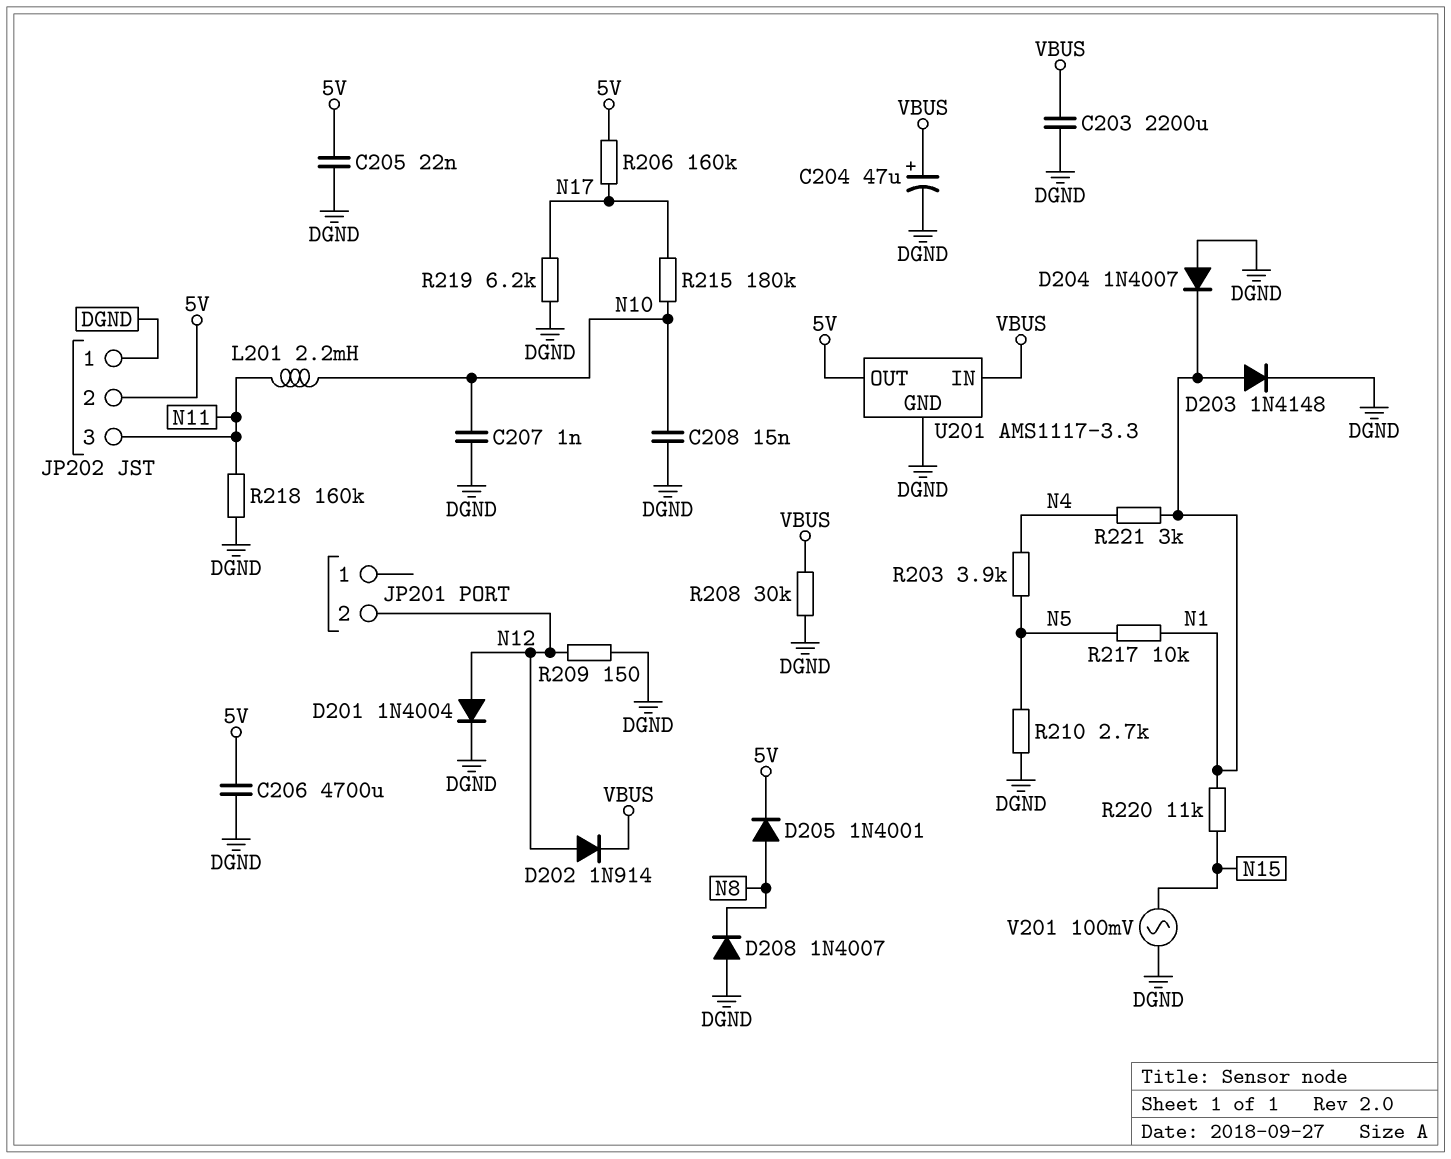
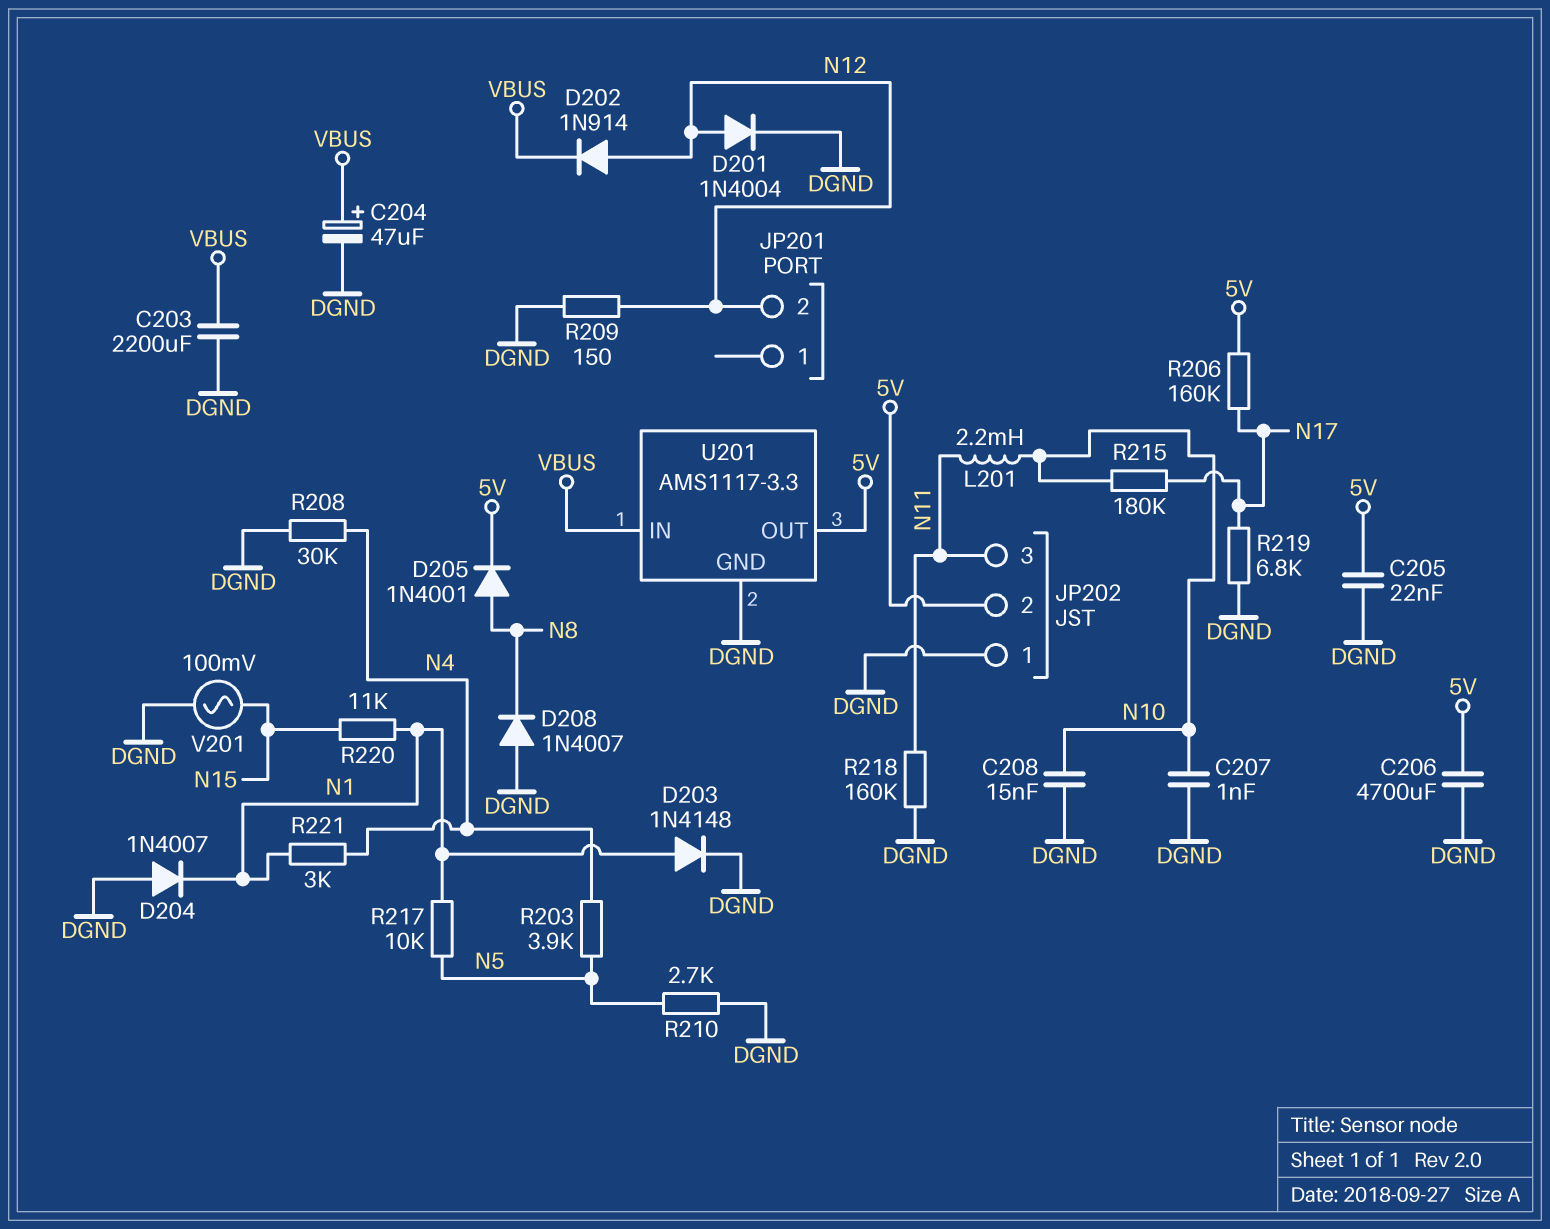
R208: 30k (DGND, VBUS) -> 30k (DGND, N4)
R219: 6.2k (DGND, N17) -> 6.8k (DGND, N17)

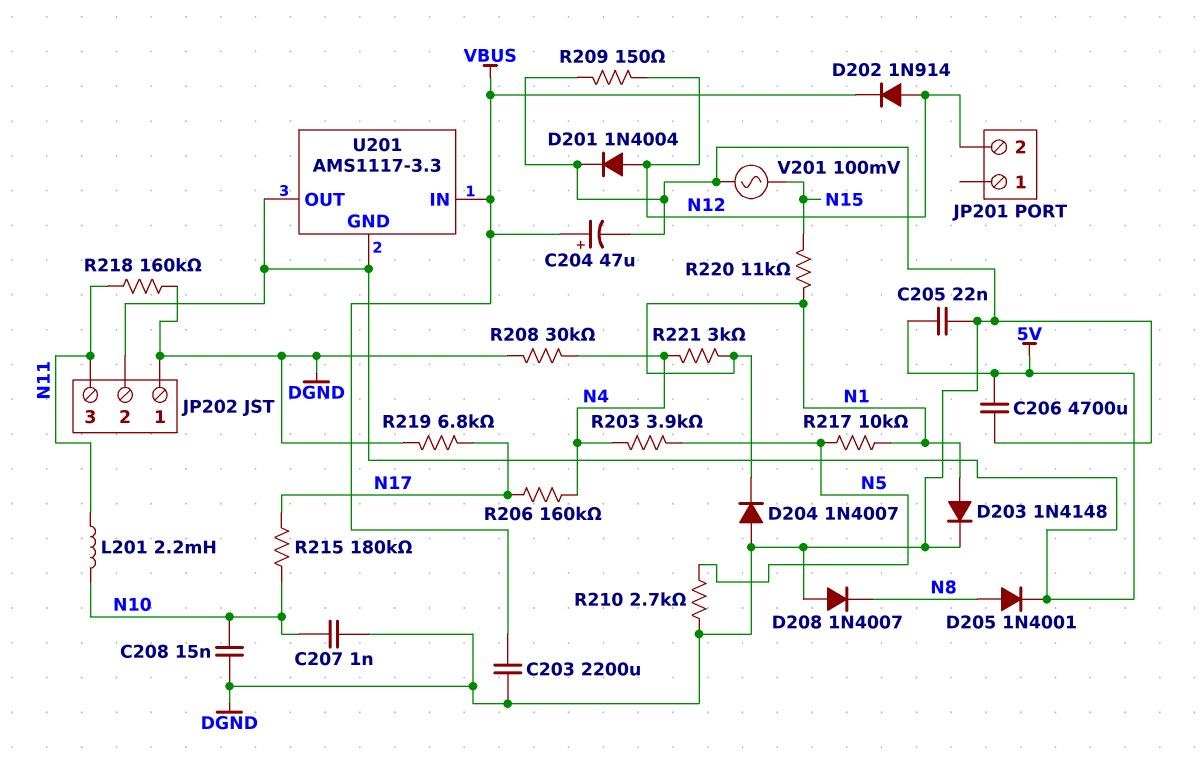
R206: 160k (5V, N17) -> 160k (N4, N17)
U201 pin GND: DGND -> 5V

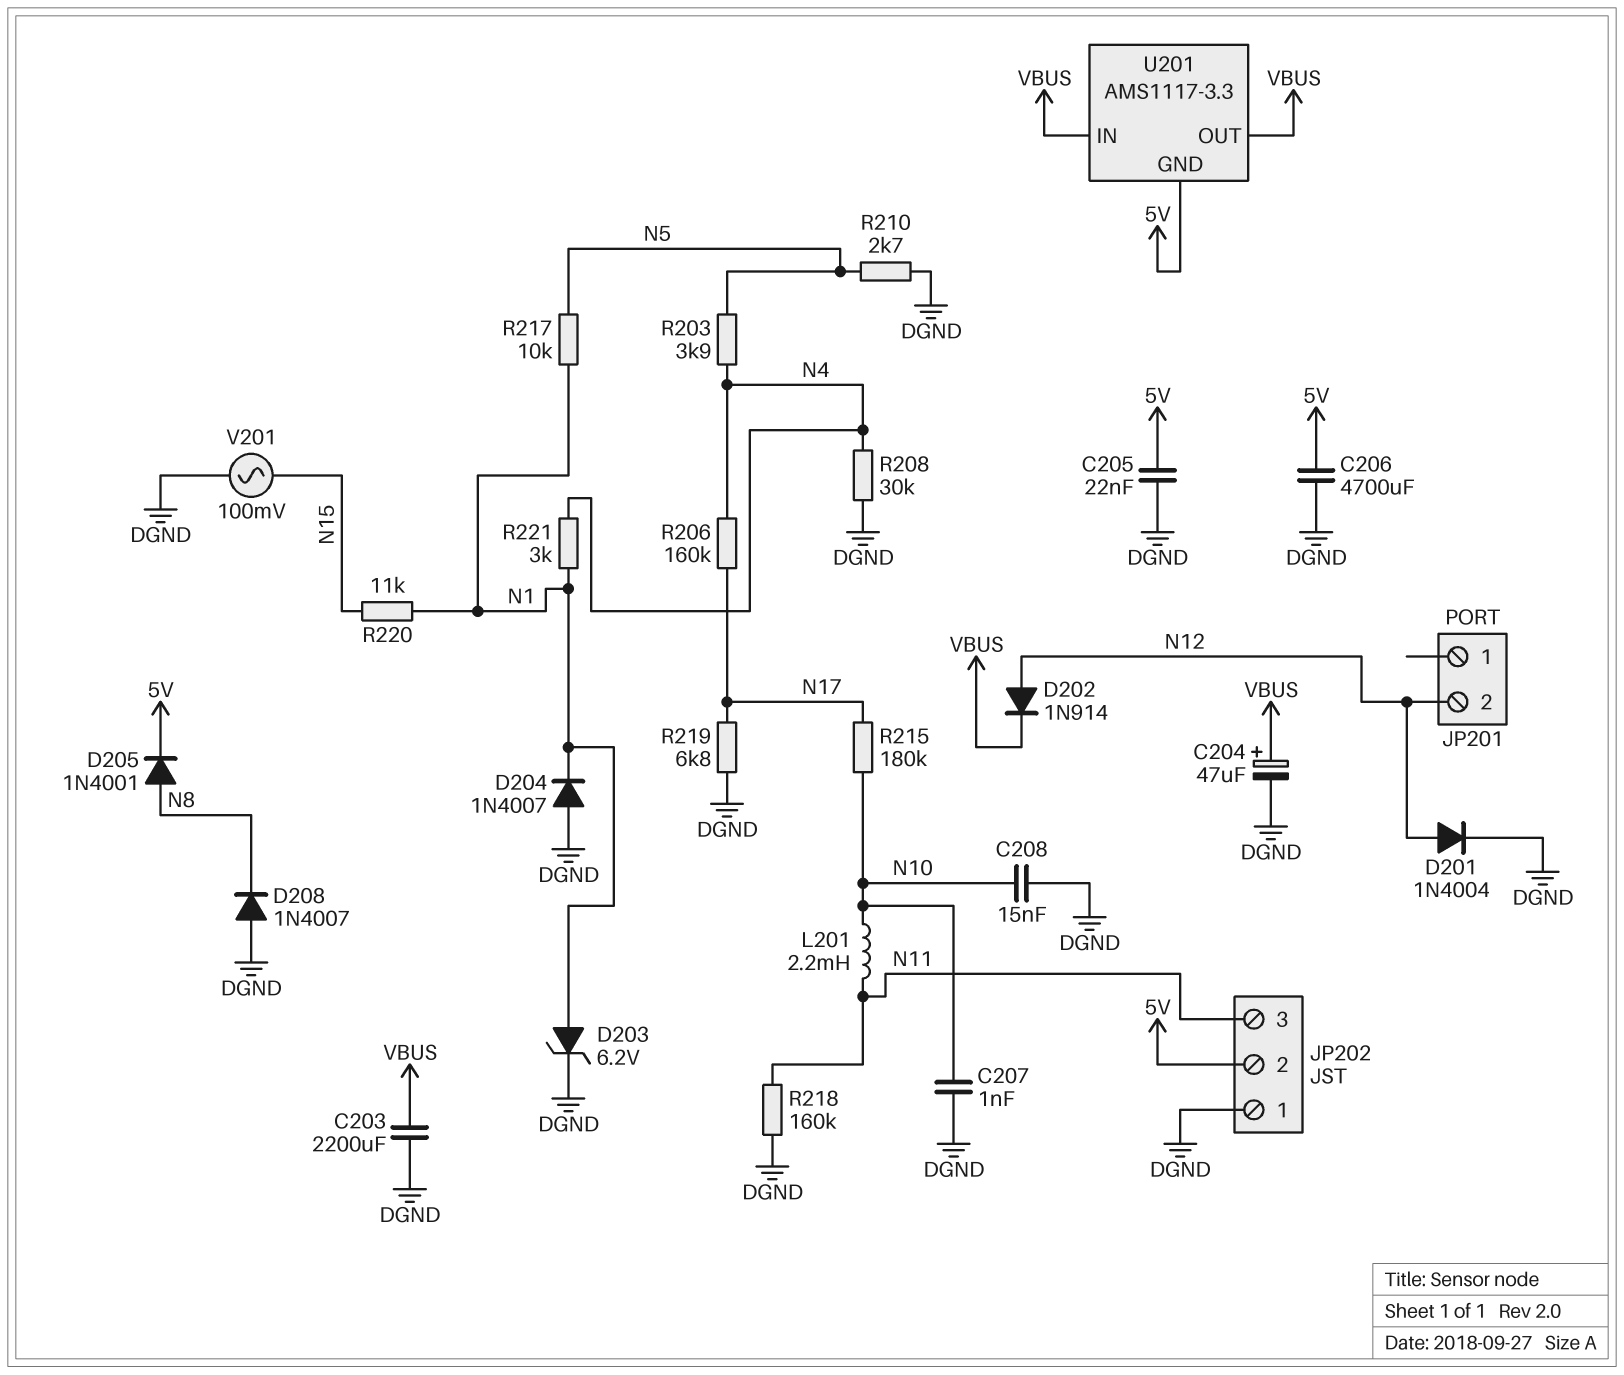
D203: diode 1N4148 (A N1, K DGND) -> zener 6.2V (A N1, K DGND)
R209: 150 (DGND, N12) -> none
U201 pin OUT: 5V -> VBUS

